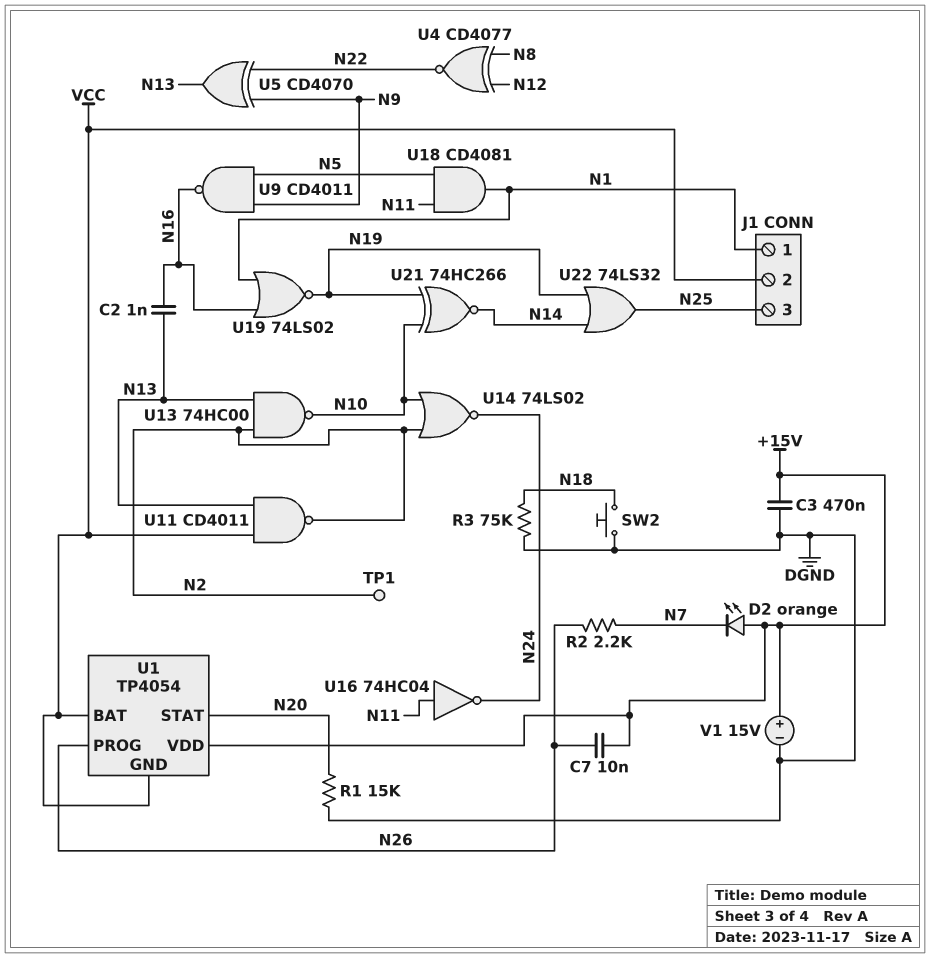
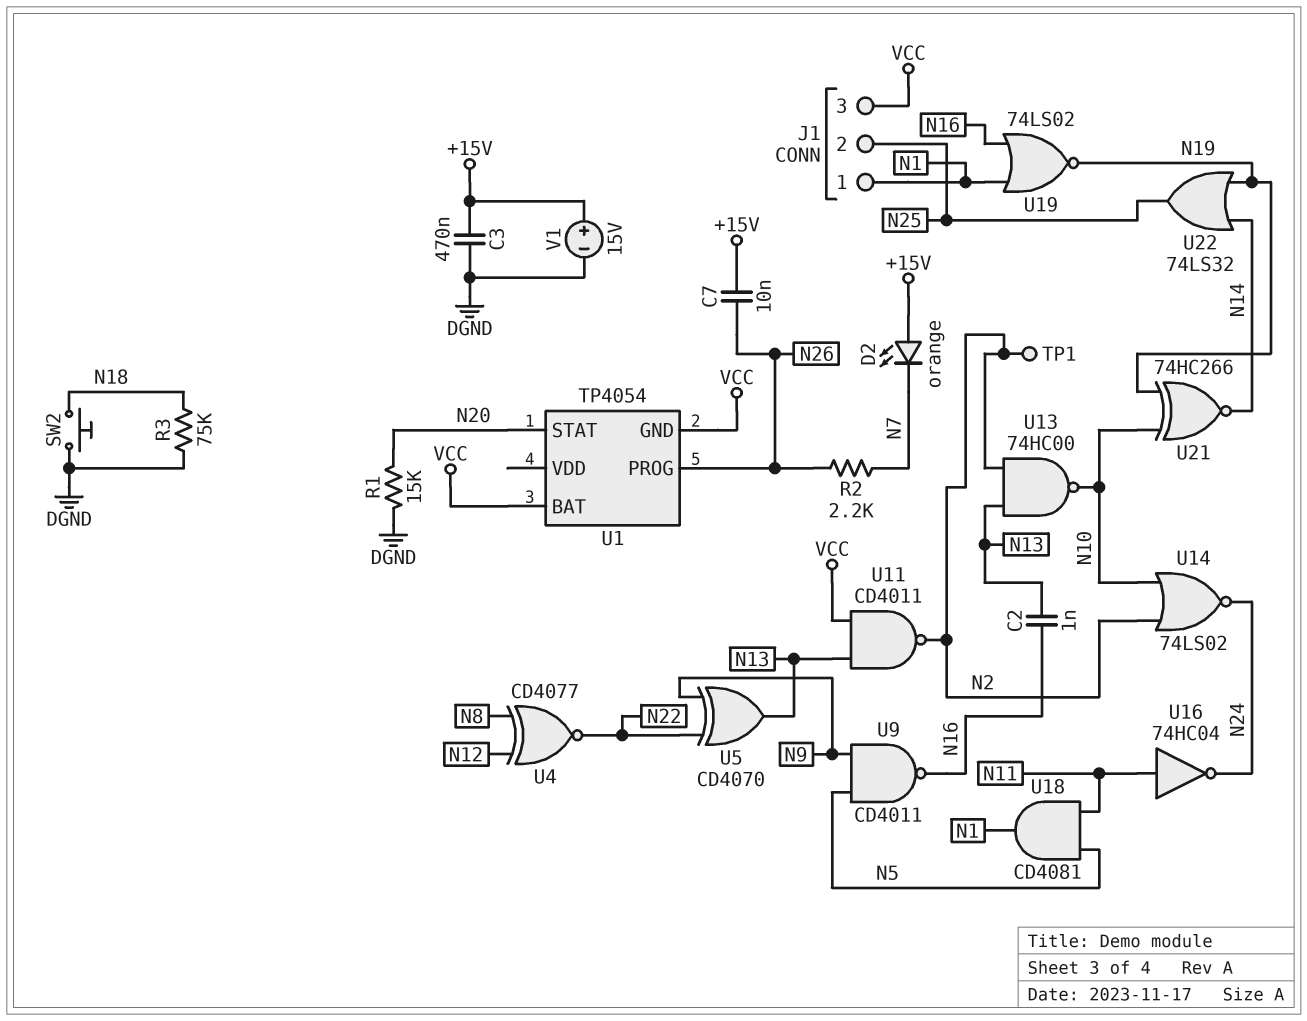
J1 pin 2: VCC -> N25
J1 pin 3: N25 -> VCC
U1 pin VDD: +15V -> none

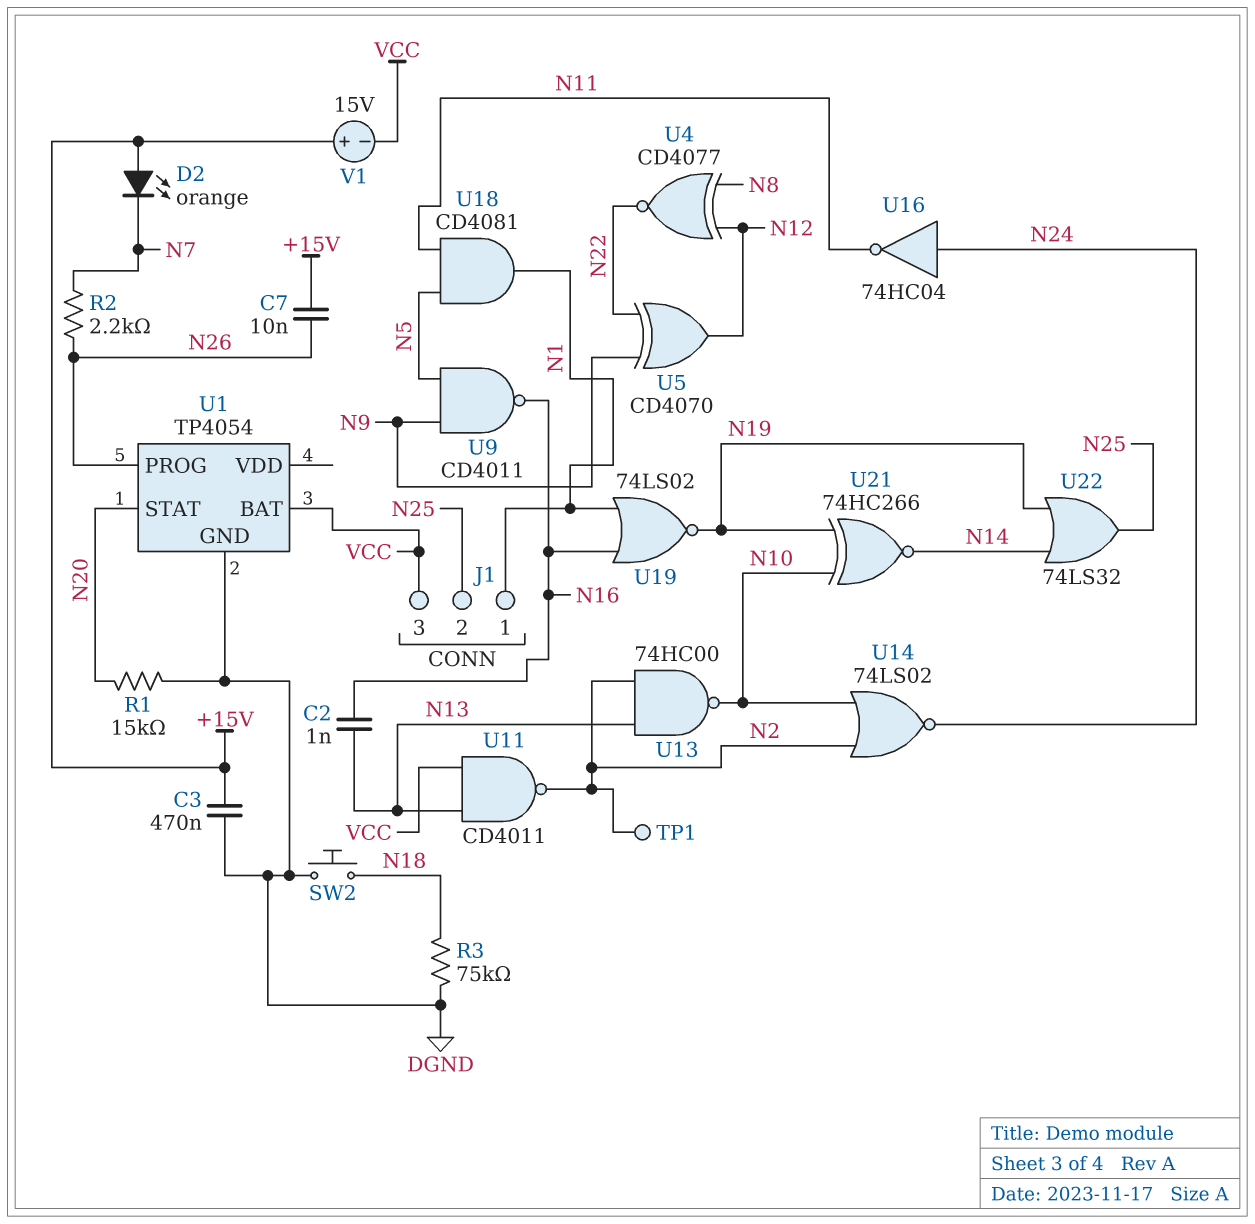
U1 pin GND: VCC -> DGND
U5: XOR CD4070 (in N9, in N22, out N13) -> XOR CD4070 (in N9, in N22, out N12)
U16: NOT 74HC04 (in N11, out N24) -> NOT 74HC04 (in N24, out N11)
V1: 15V (plus +15V, minus DGND) -> 15V (plus +15V, minus VCC)

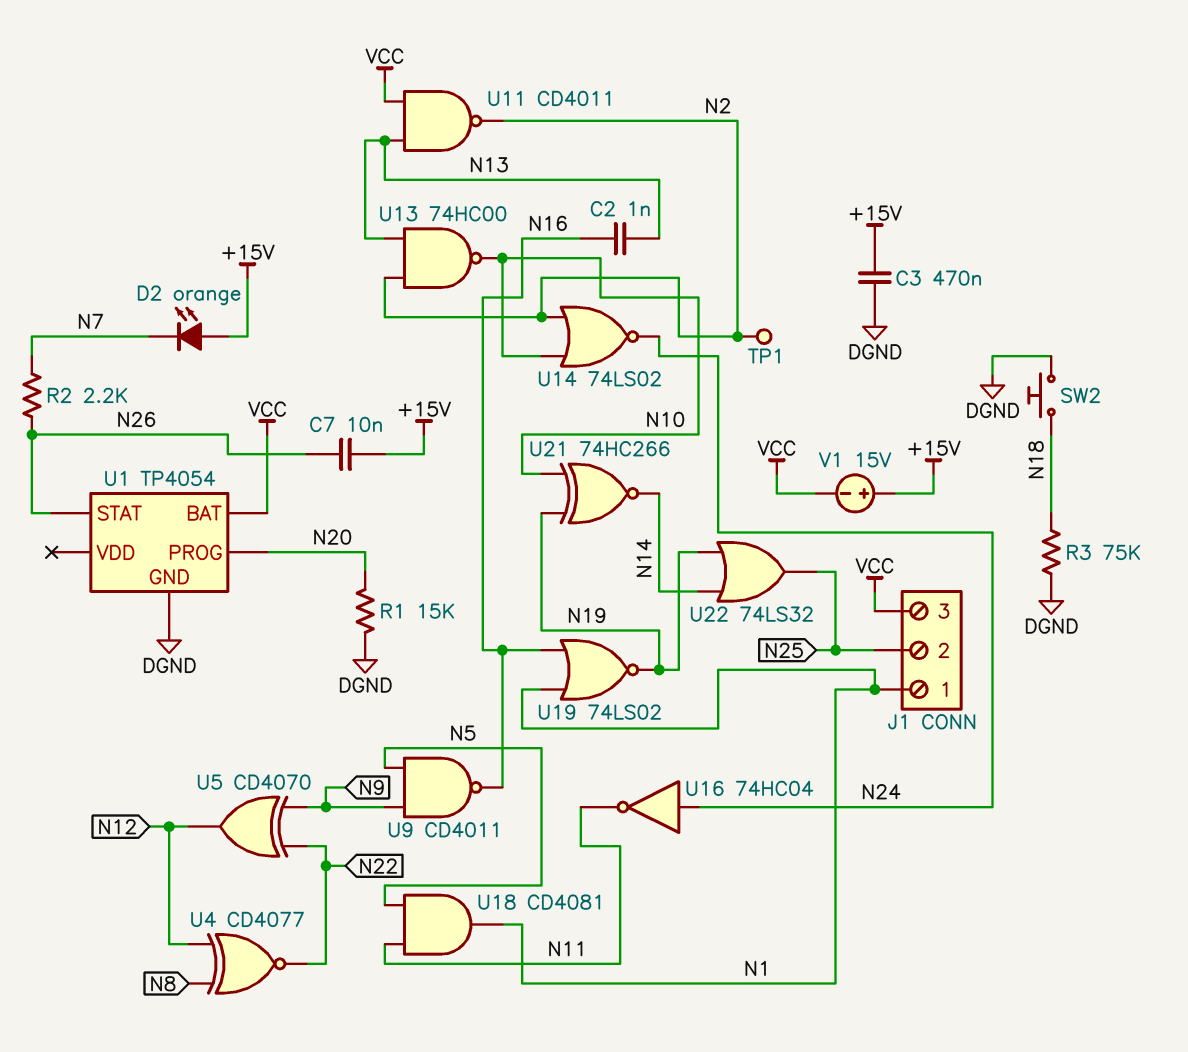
U1 pin PROG: N26 -> N20
U1 pin STAT: N20 -> N26

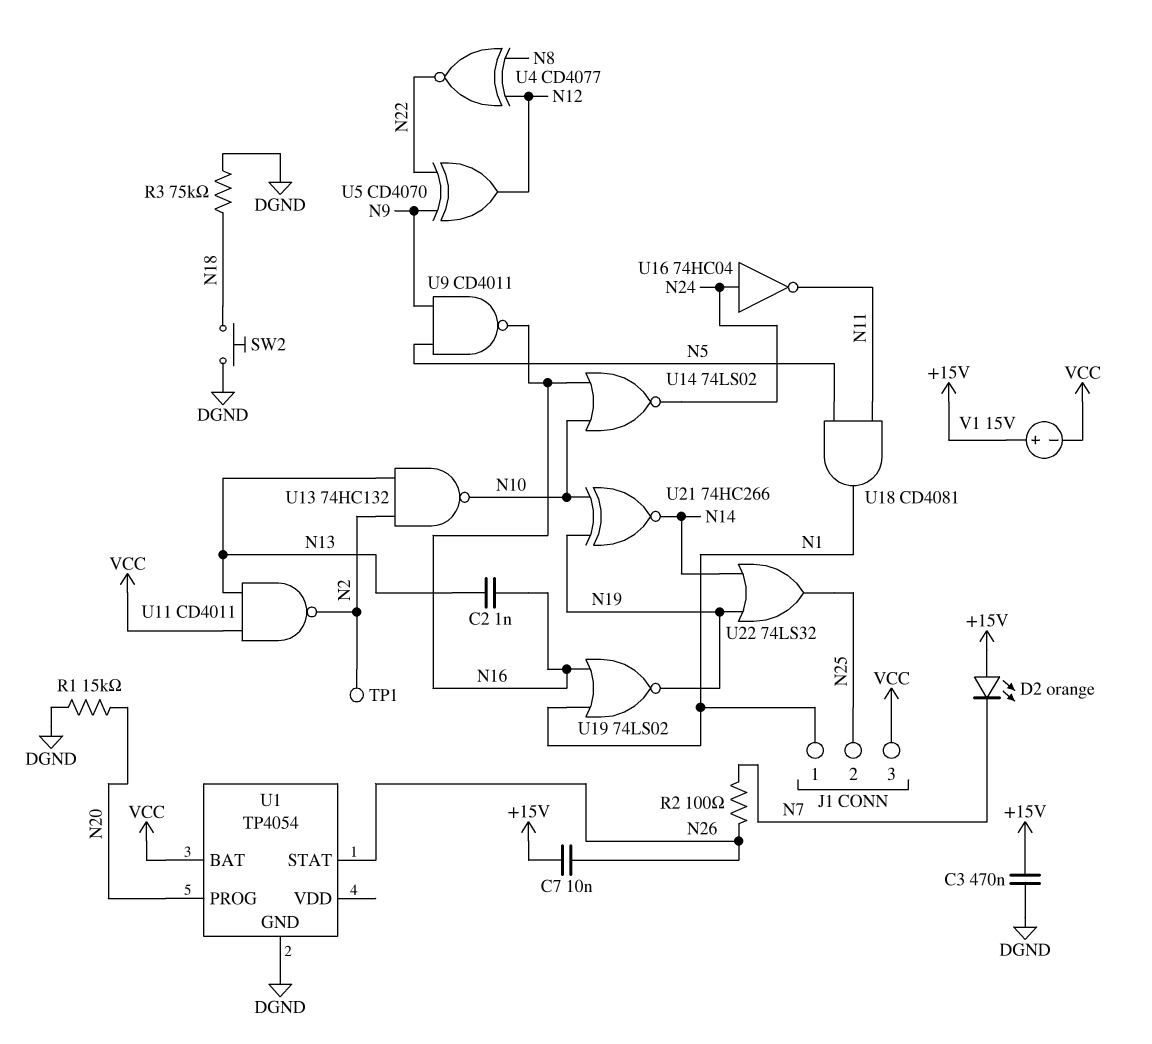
R2: 2.2k (N7, N26) -> 100 (N7, N26)
U13: NAND 74HC00 (in N2, in N13, out N10) -> NAND 74HC132 (in N2, in N13, out N10)
U14: NOR 74LS02 (in N2, in N10, out N24) -> NOR 74LS02 (in N10, in N16, out N24)

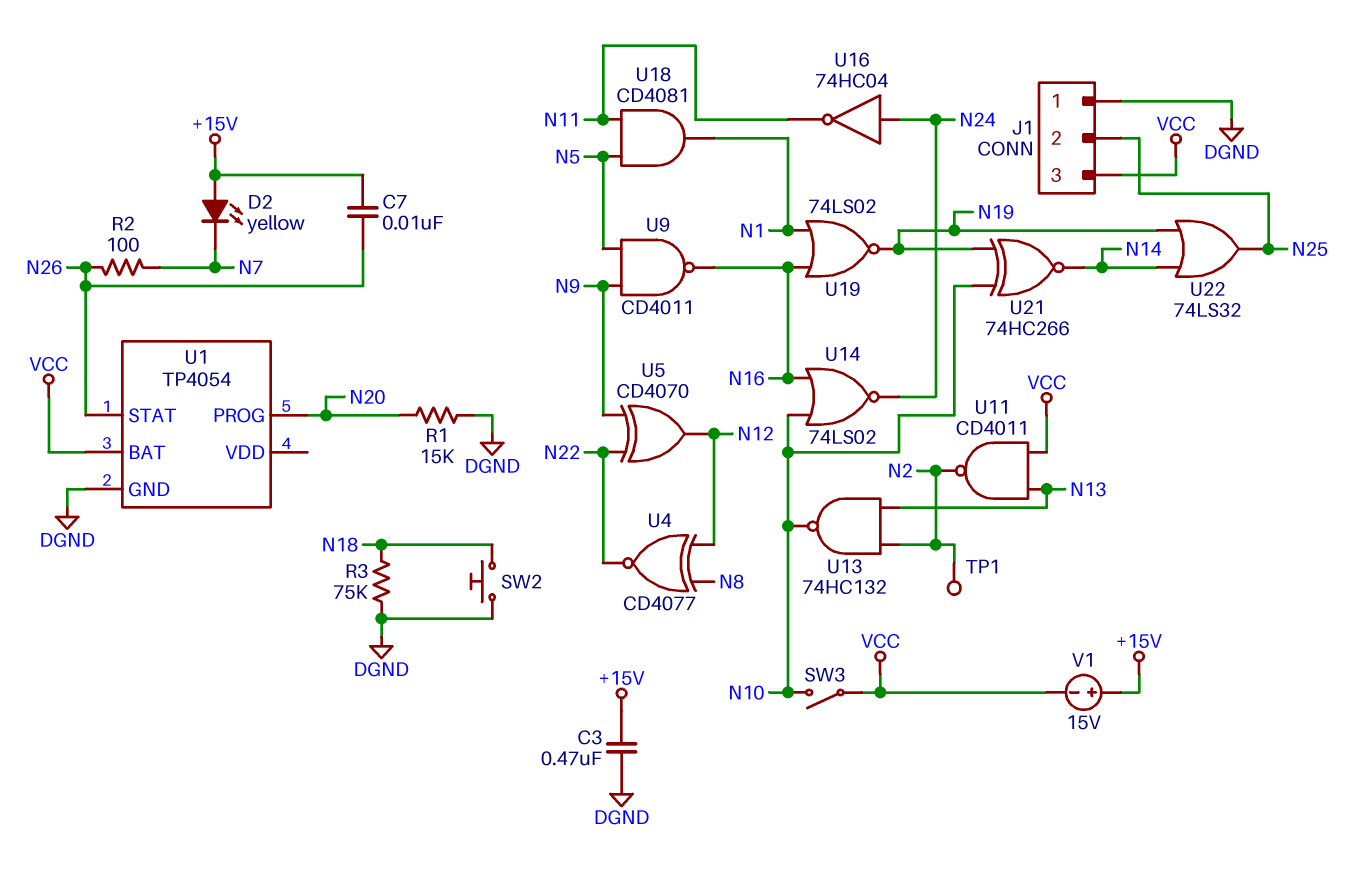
C2: 1nF (N13, N16) -> none
D2: LED orange (A +15V, K N7) -> LED yellow (A +15V, K N7)
J1 pin 1: N1 -> DGND
SW3: none -> switch (N10, VCC)

